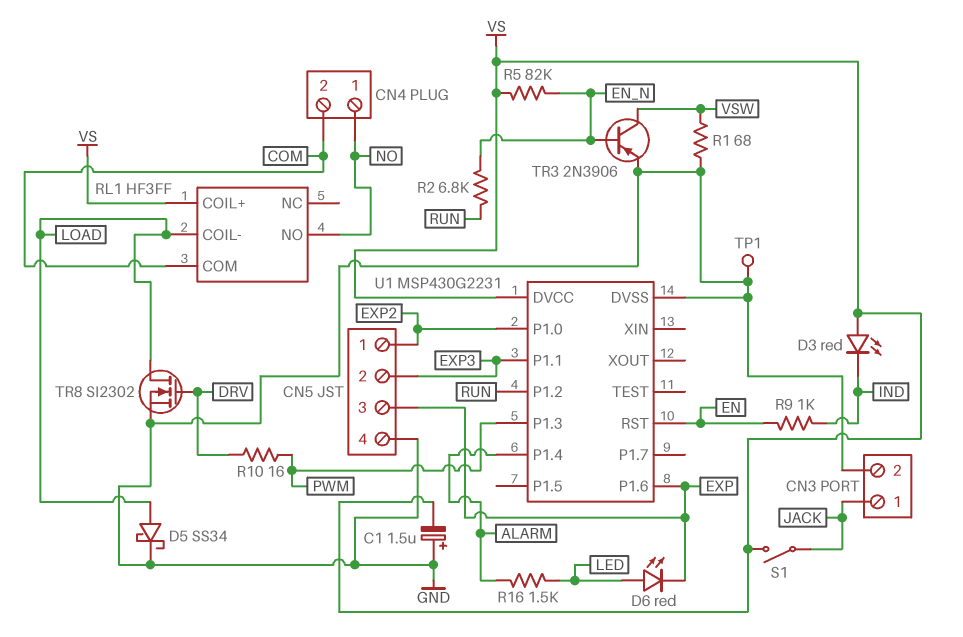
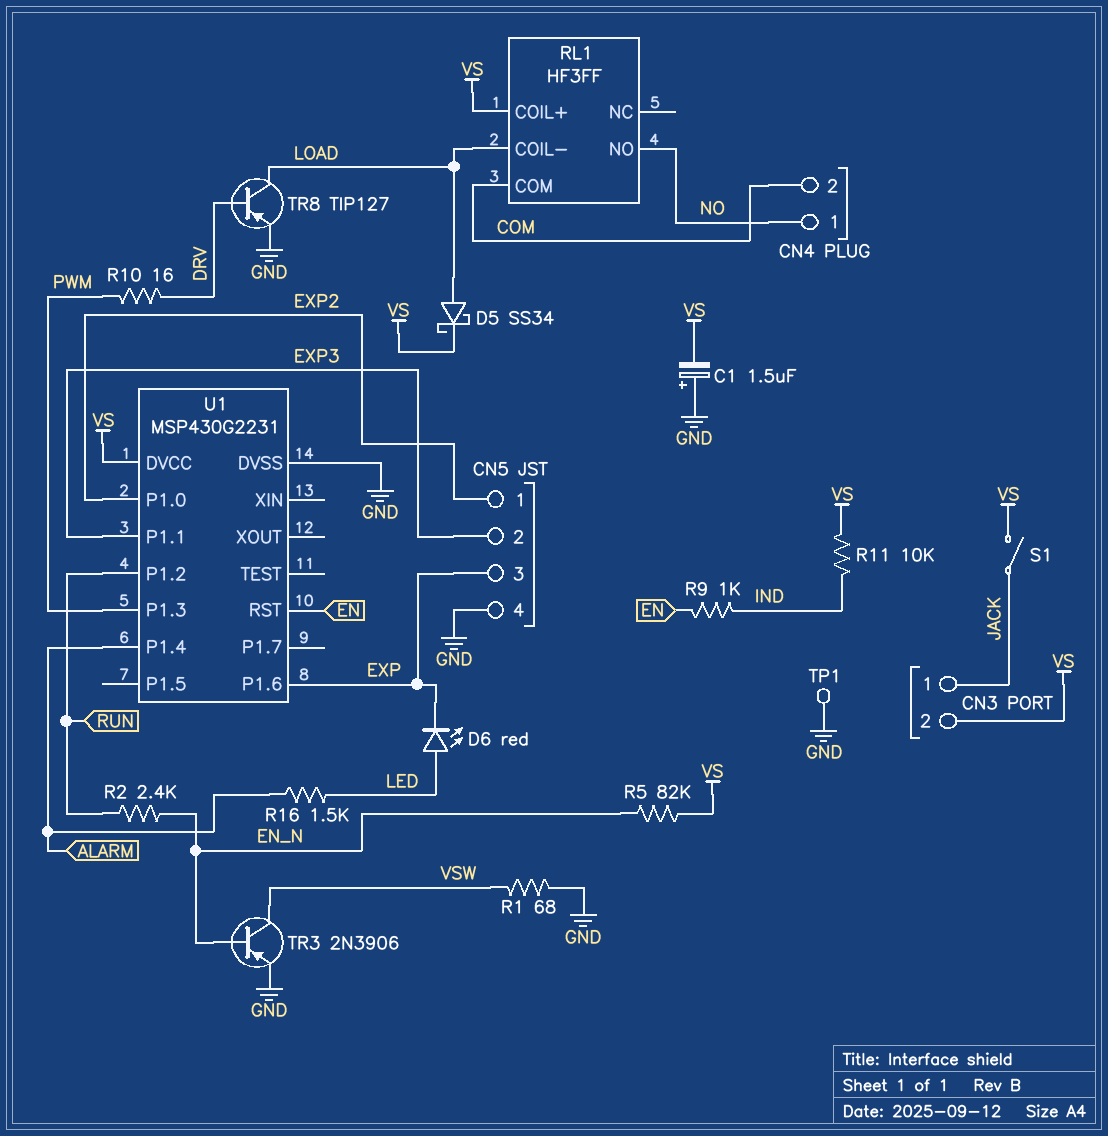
CN3 pin 2: GND -> VS
D3: LED red (A VS, K IND) -> none
D5: schottky SS34 (A LOAD, K GND) -> schottky SS34 (A LOAD, K VS)
R2: 6.8k (EN_N, RUN) -> 2.4k (EN_N, RUN)
R11: none -> 10k (IND, VS)
TR8: NMOS SI2302 (G DRV, D LOAD, S GND) -> PNP TIP127 (B DRV, C LOAD, E GND)

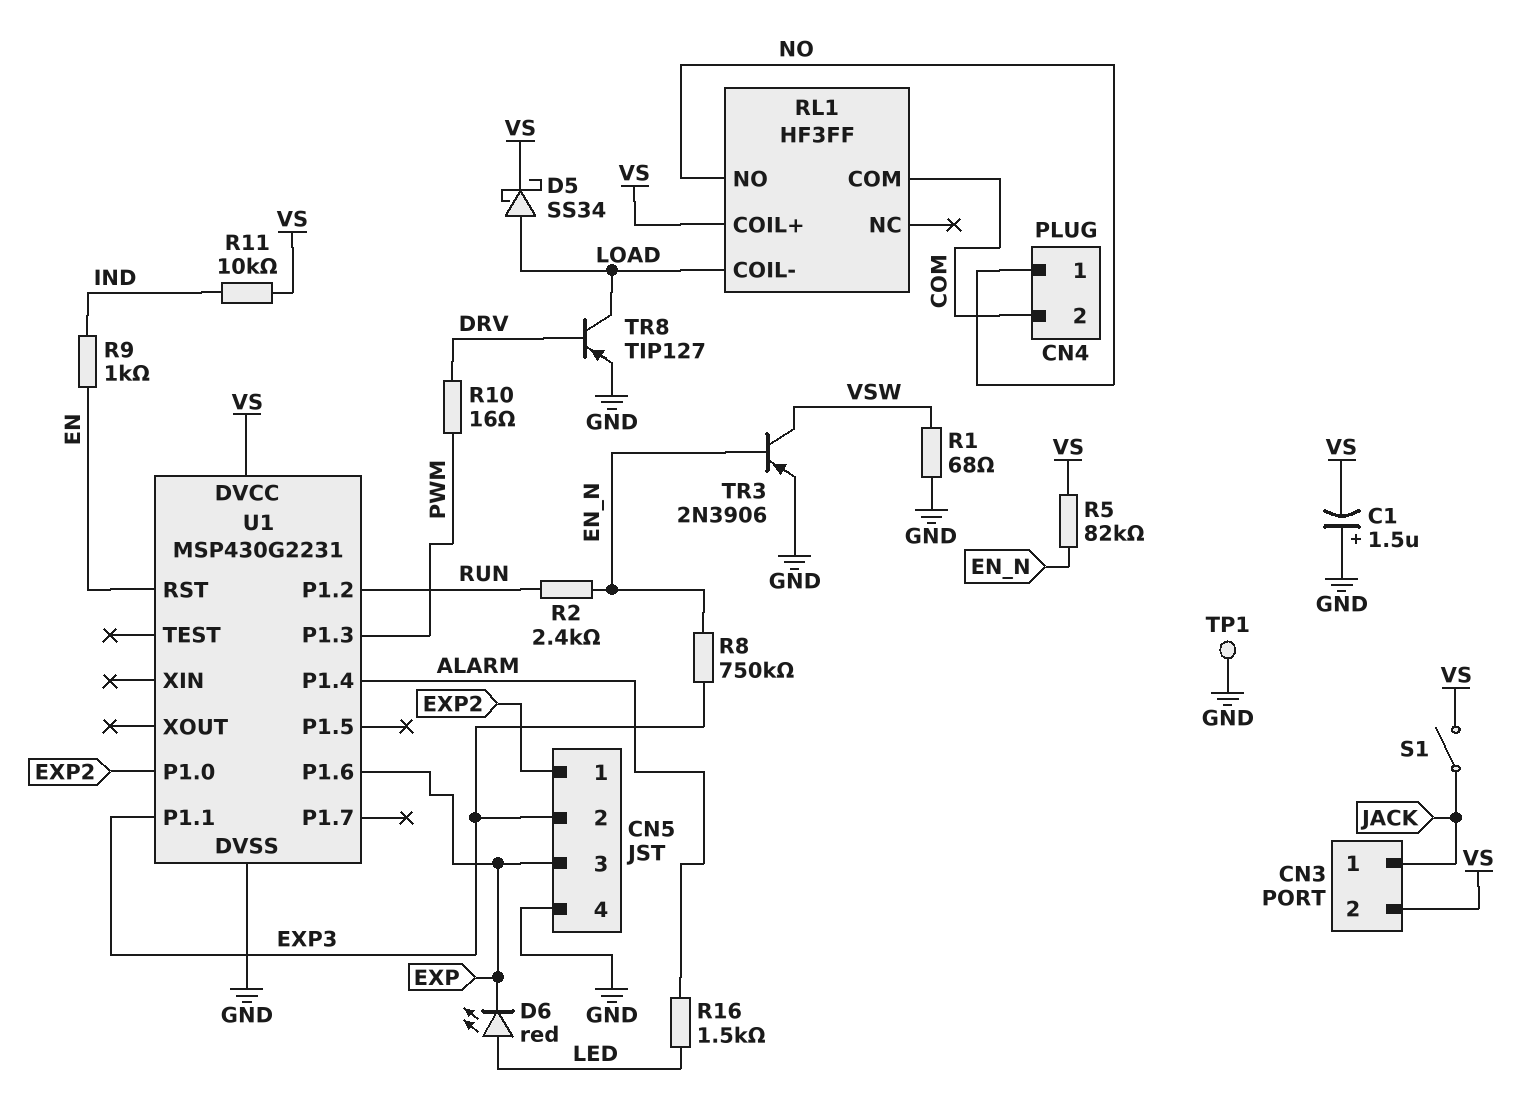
R8: none -> 750k (EN_N, EXP3)

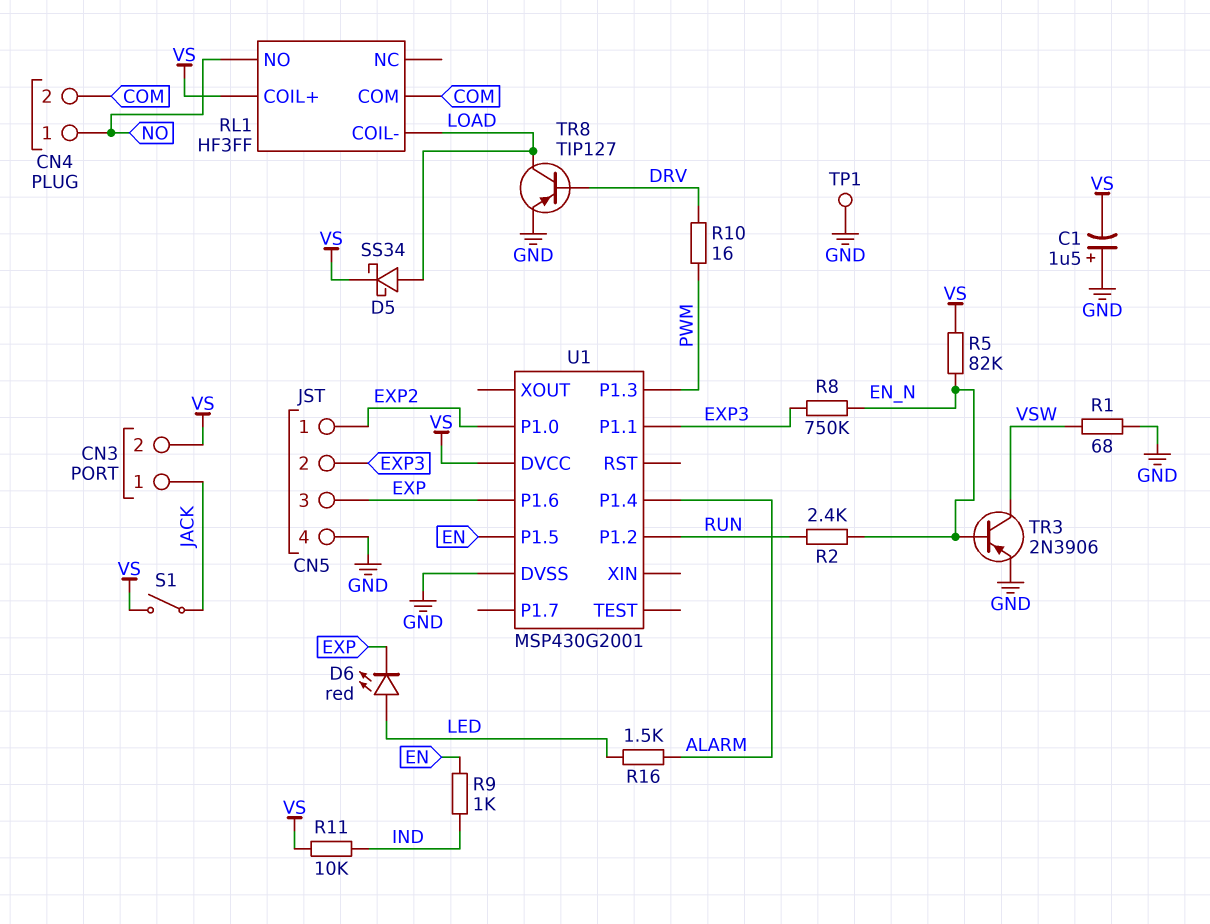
U1: MSP430G2231 -> MSP430G2001
U1 pin P1.5: none -> EN
U1 pin RST: EN -> none

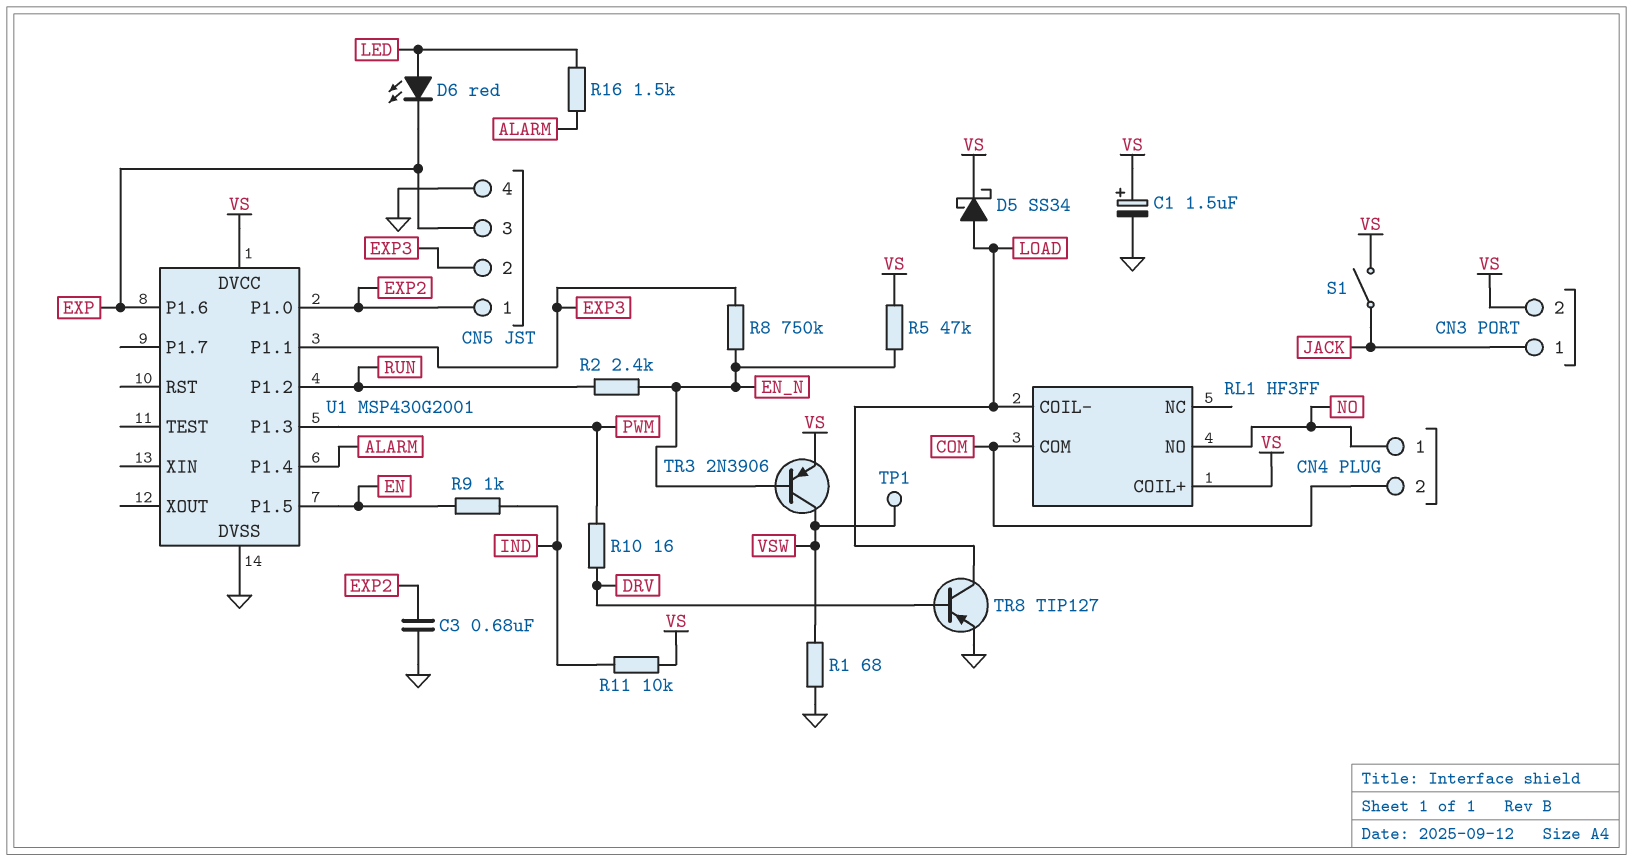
C1: 1.5uF (plus GND, minus VS) -> 1.5uF (plus VS, minus GND)
C3: none -> 680nF (EXP2, GND)
R5: 82k (EN_N, VS) -> 47k (EN_N, VS)
TP1: test point (GND) -> test point (VSW)
TR3: PNP 2N3906 (B EN_N, C VSW, E GND) -> PNP 2N3906 (B EN_N, C VSW, E VS)

